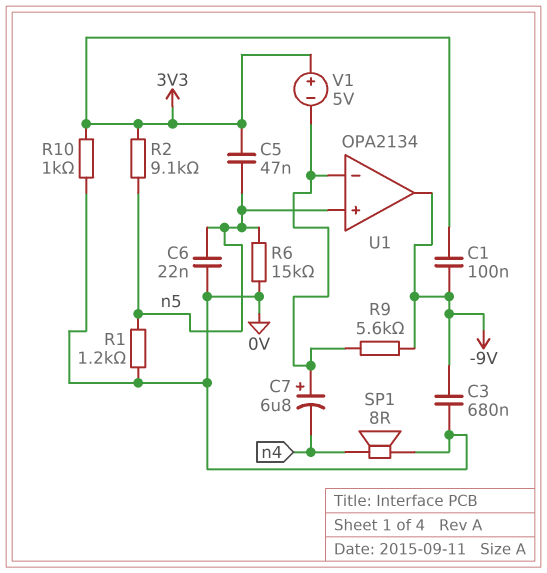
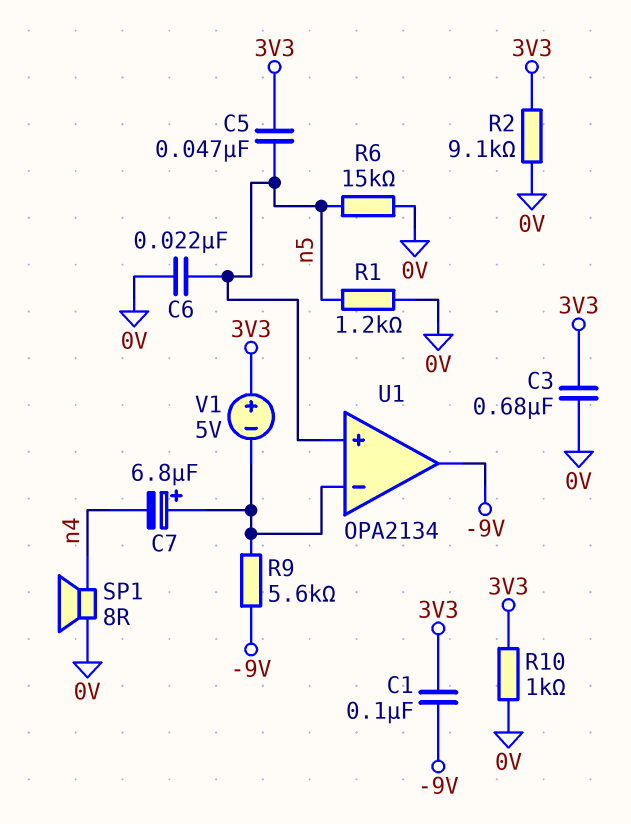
C3: 680nF (-9V, 0V) -> 680nF (0V, 3V3)
R2: 9.1k (3V3, n5) -> 9.1k (0V, 3V3)

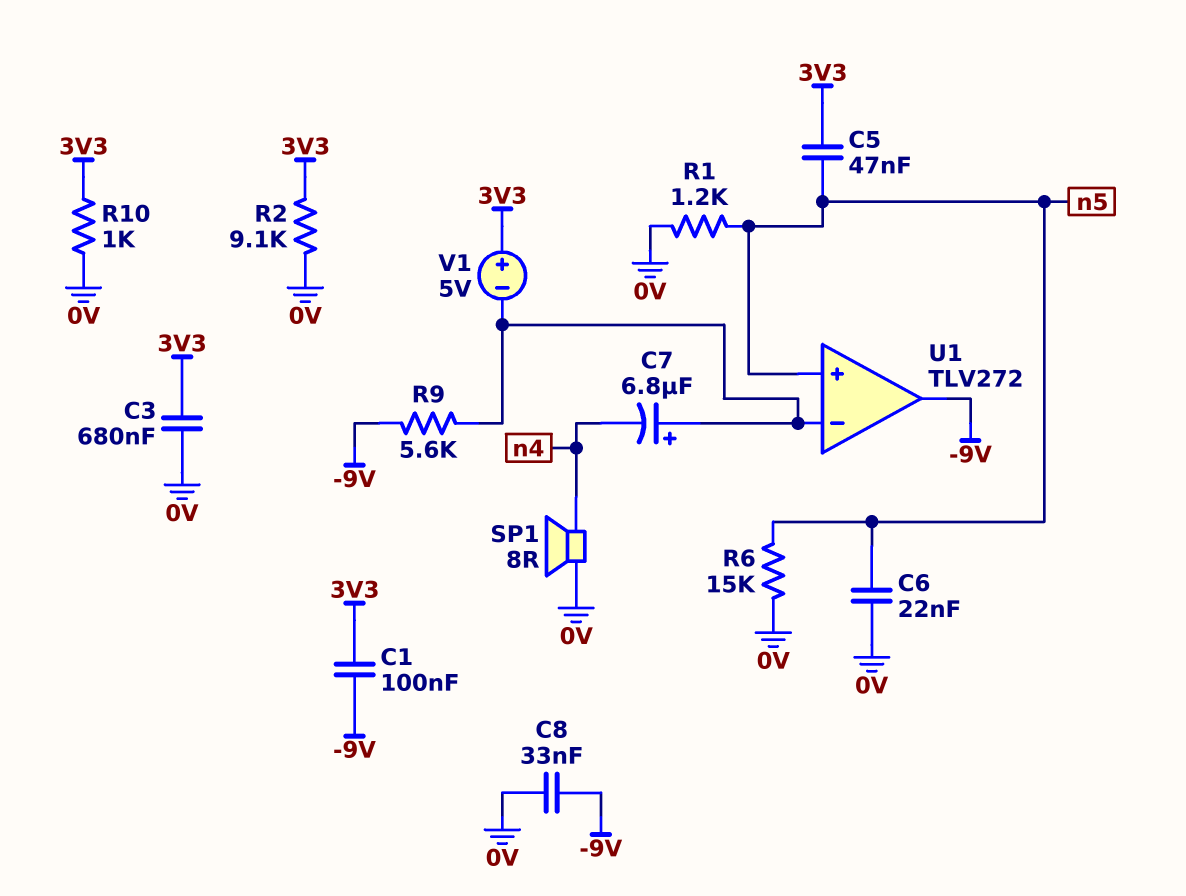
C8: none -> 33nF (-9V, 0V)
U1: OPA2134 -> TLV272

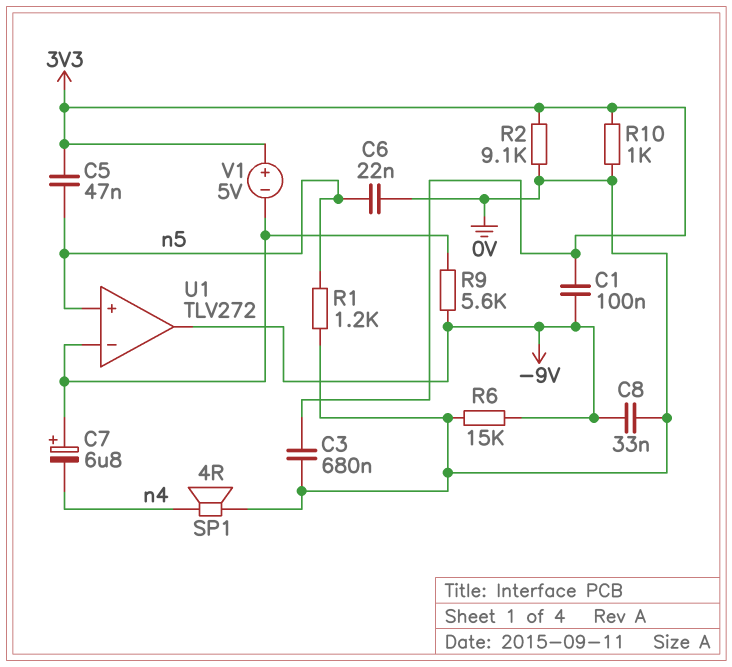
R6: 15k (0V, n5) -> 15k (-9V, 0V)
SP1: speaker 8R (0V, n4) -> speaker 4R (0V, n4)

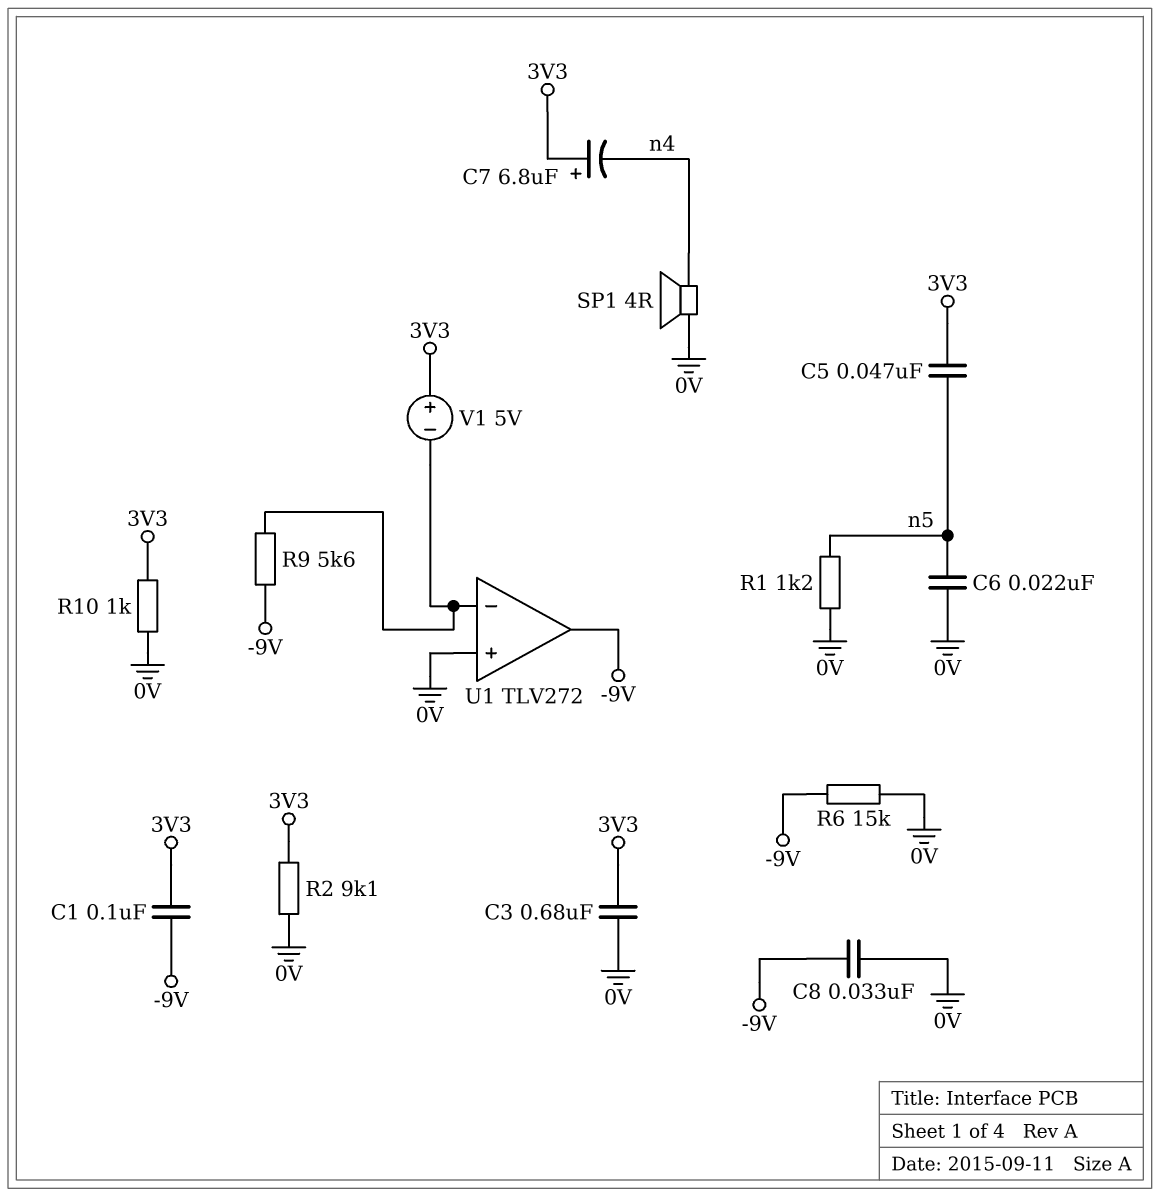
C7: 6.8uF (plus U1/in-, minus n4) -> 6.8uF (plus 3V3, minus n4)
U1 pin in+: n5 -> 0V

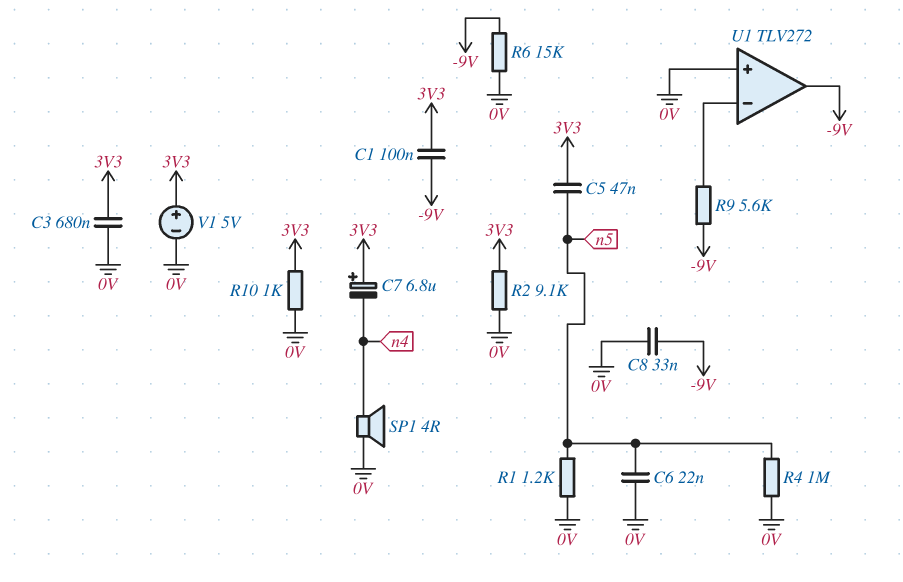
R4: none -> 1M (0V, n5)
V1: 5V (plus 3V3, minus U1/in-) -> 5V (plus 3V3, minus 0V)

